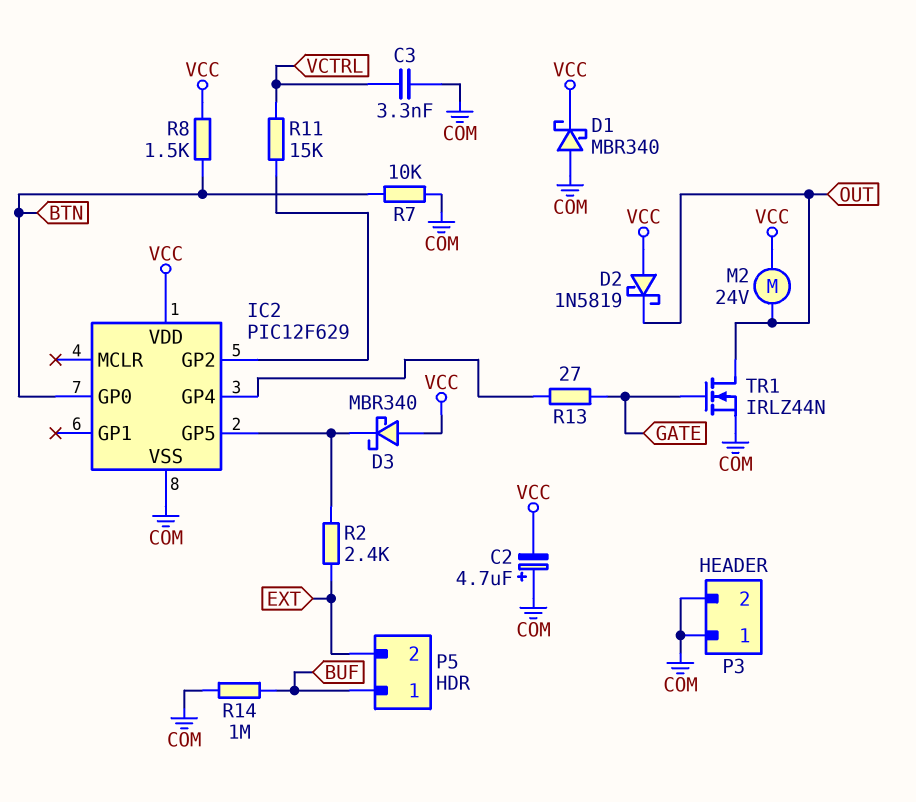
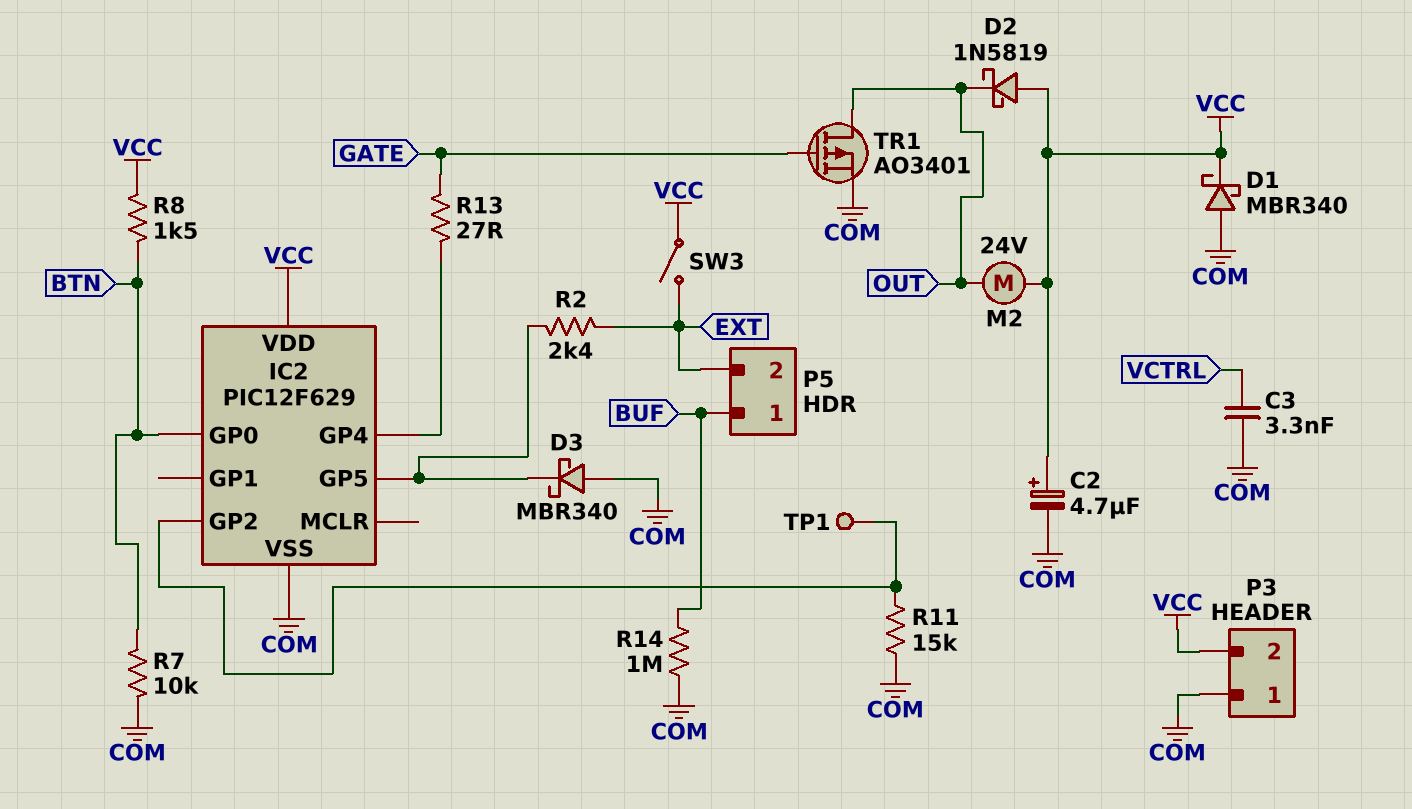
C2: 4.7uF (plus COM, minus VCC) -> 4.7uF (plus VCC, minus COM)
D3: schottky MBR340 (A VCC, K IC2/GP5) -> schottky MBR340 (A COM, K IC2/GP5)
P3 pin 2: COM -> VCC
R11: 15k (IC2/GP2, VCTRL) -> 15k (COM, IC2/GP2)
SW3: none -> switch (EXT, VCC)
TP1: none -> test point (IC2/GP2)
TR1: NMOS IRLZ44N (G GATE, D OUT, S COM) -> PMOS AO3401 (G GATE, D OUT, S COM)

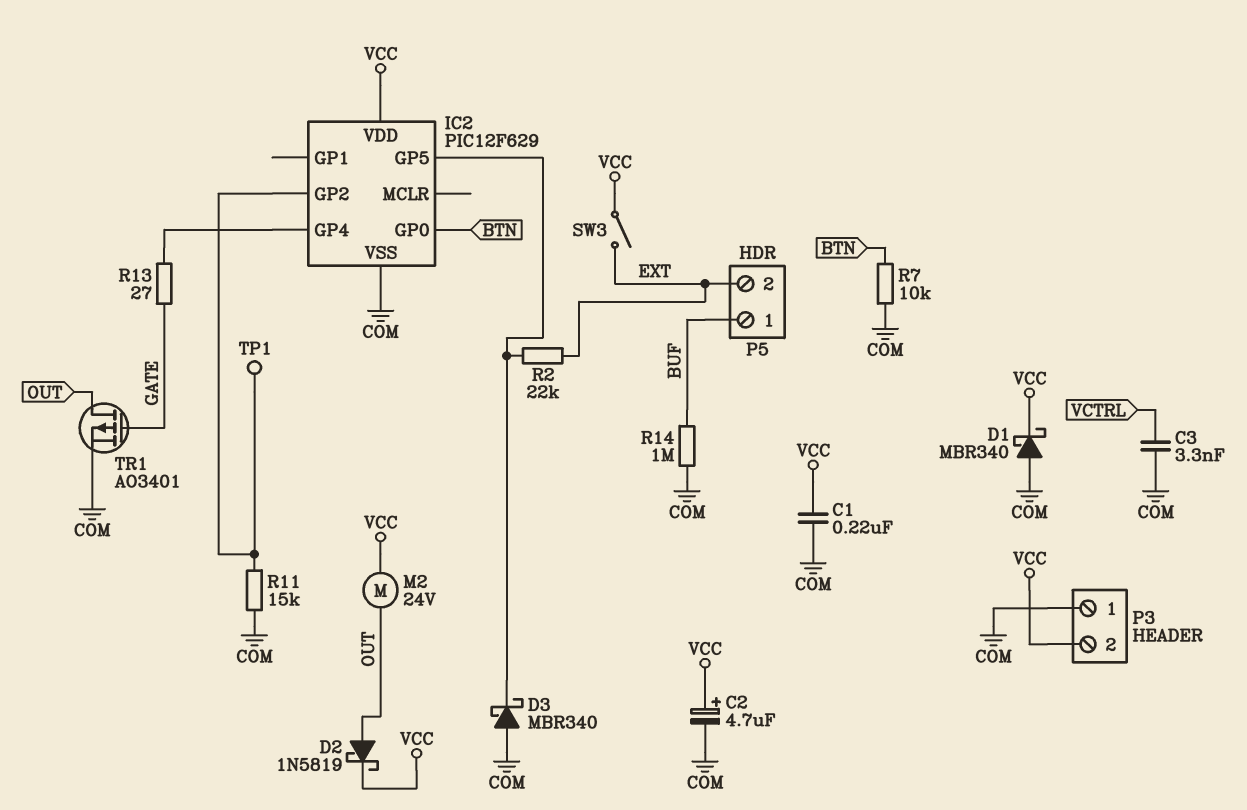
C1: none -> 220nF (COM, VCC)
D2: schottky 1N5819 (A VCC, K OUT) -> schottky 1N5819 (A OUT, K VCC)
R2: 2.4k (EXT, IC2/GP5) -> 22k (EXT, IC2/GP5)
R8: 1.5k (BTN, VCC) -> none

